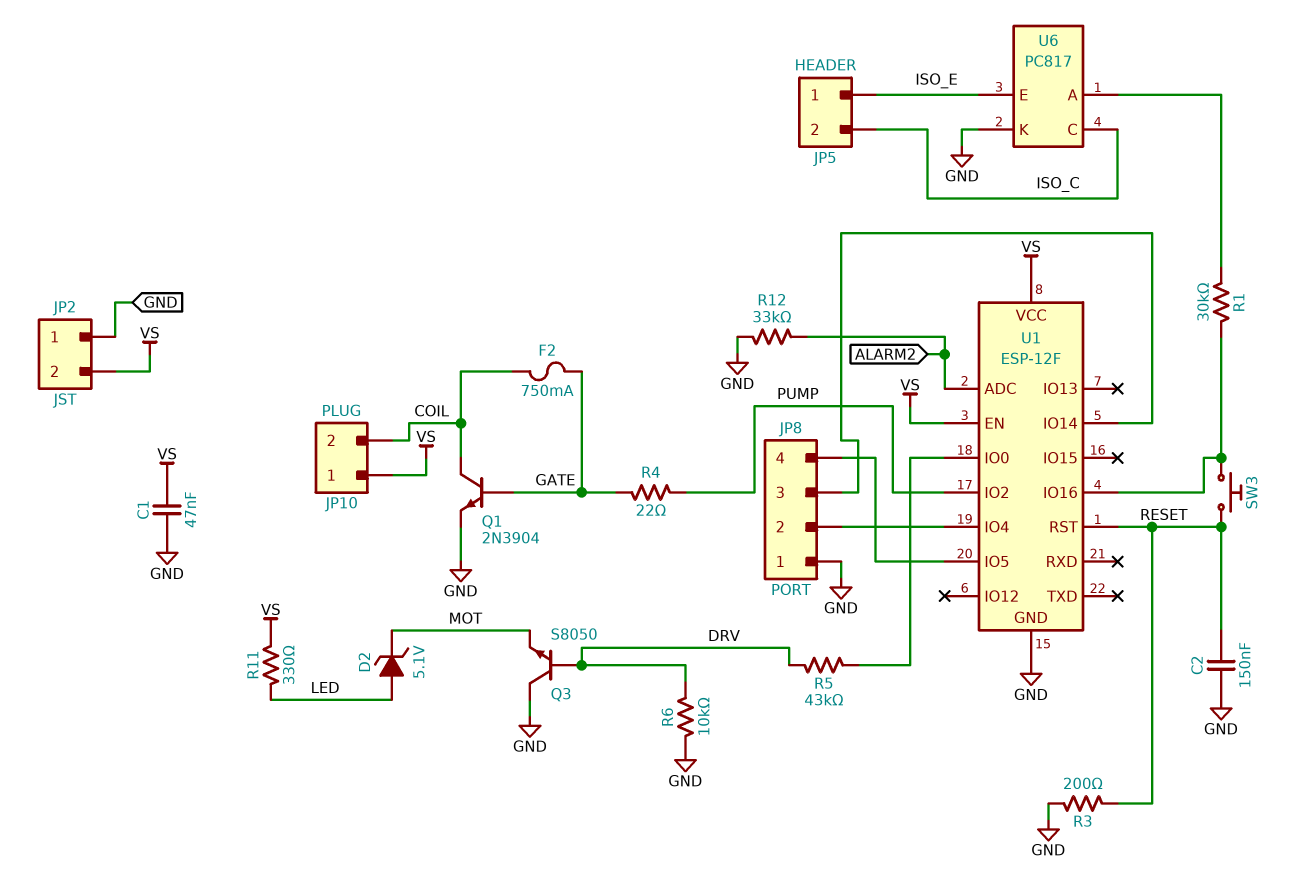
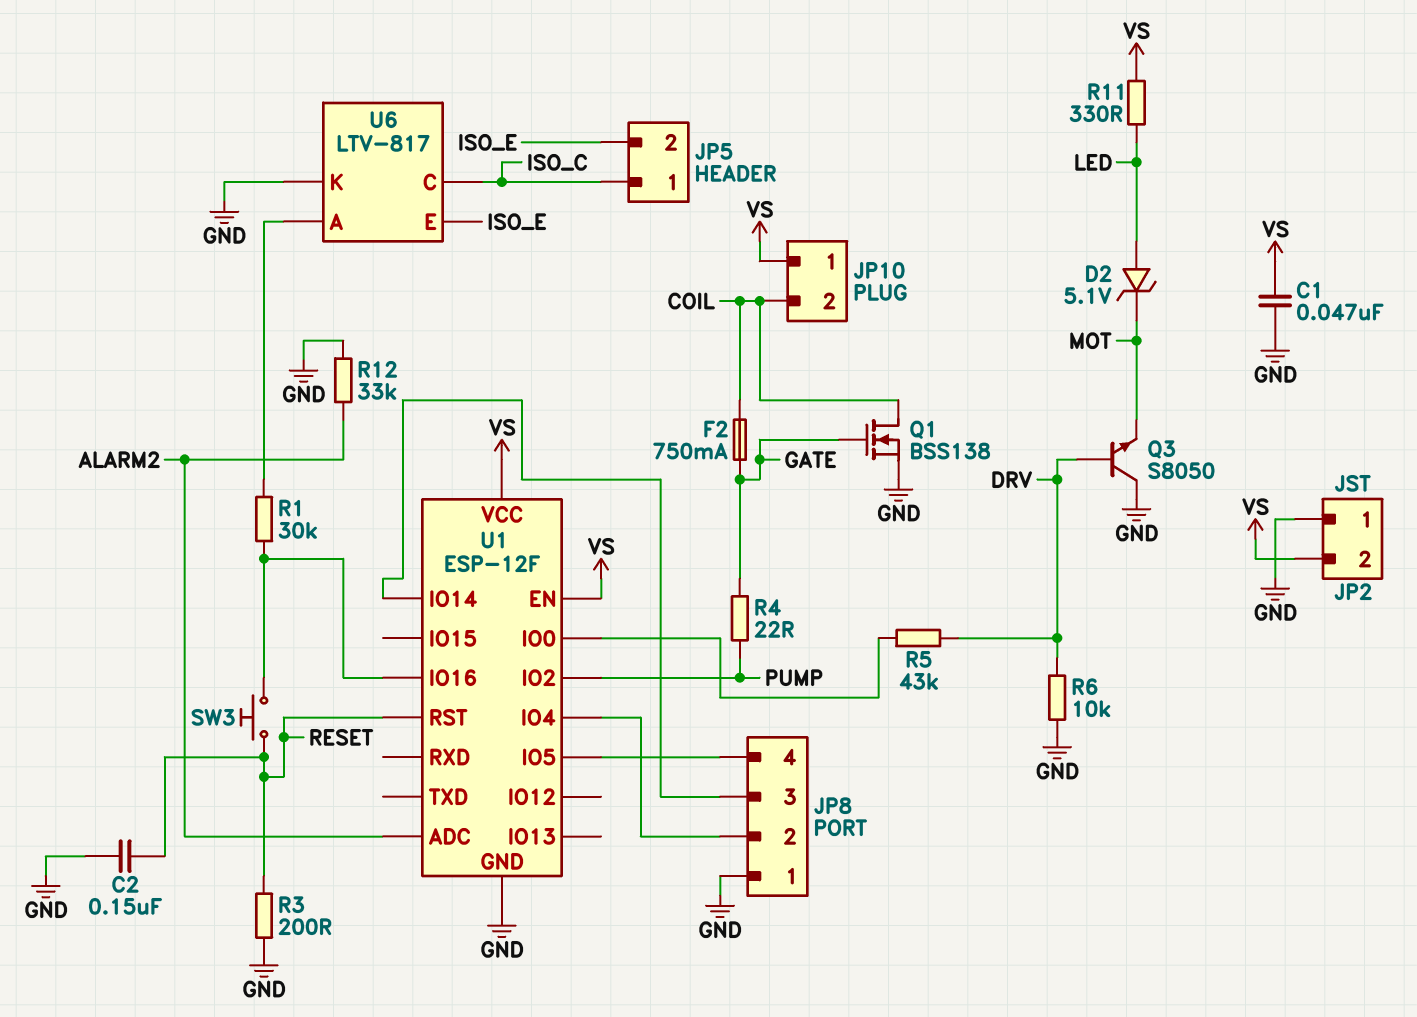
JP5 pin 1: ISO_E -> ISO_C
JP5 pin 2: ISO_C -> ISO_E
Q1: NPN 2N3904 (B GATE, C COIL, E GND) -> NMOS BSS138 (G GATE, D COIL, S GND)
U6: PC817 -> LTV-817

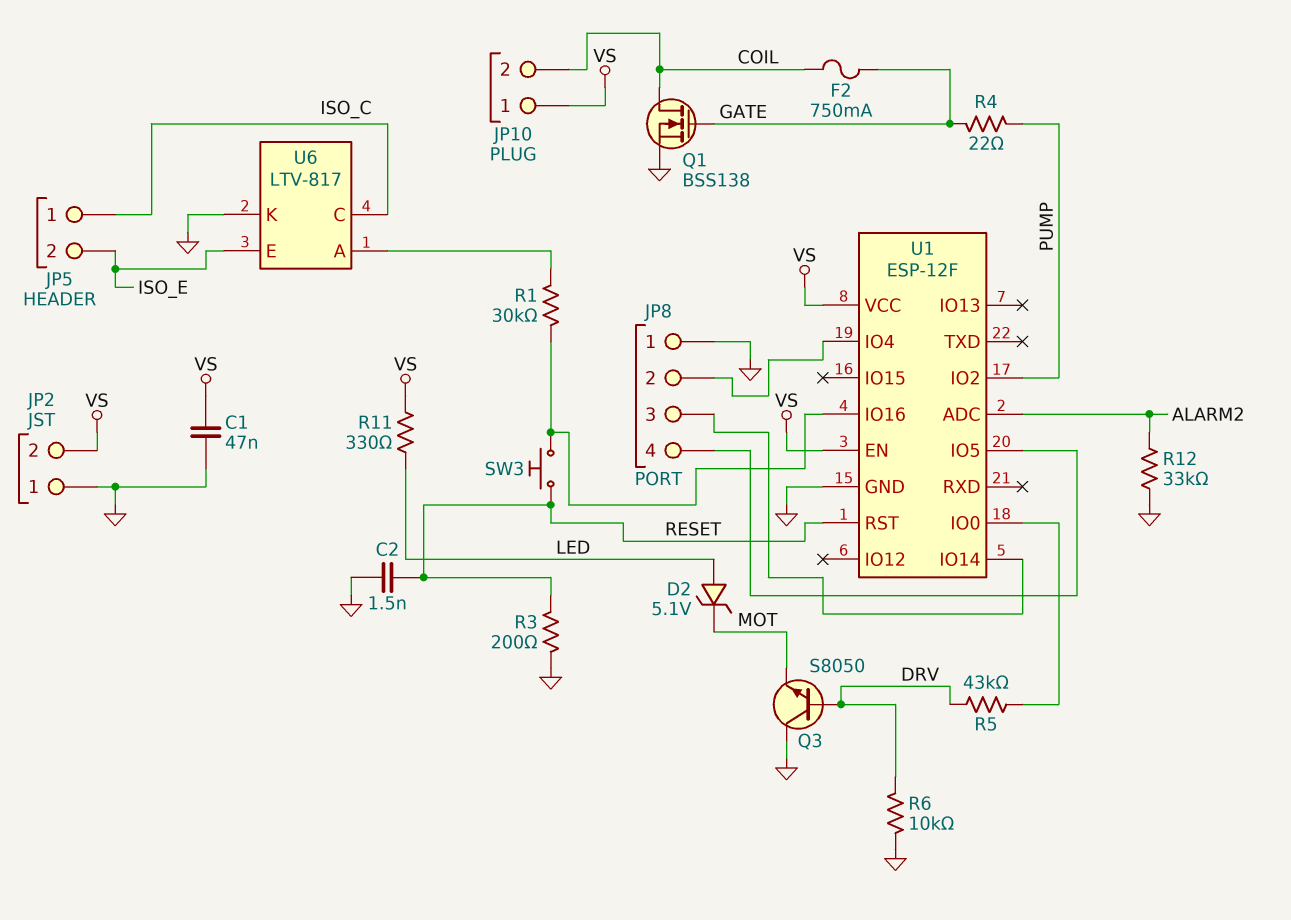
C2: 150nF (GND, RESET) -> 1.5nF (GND, RESET)

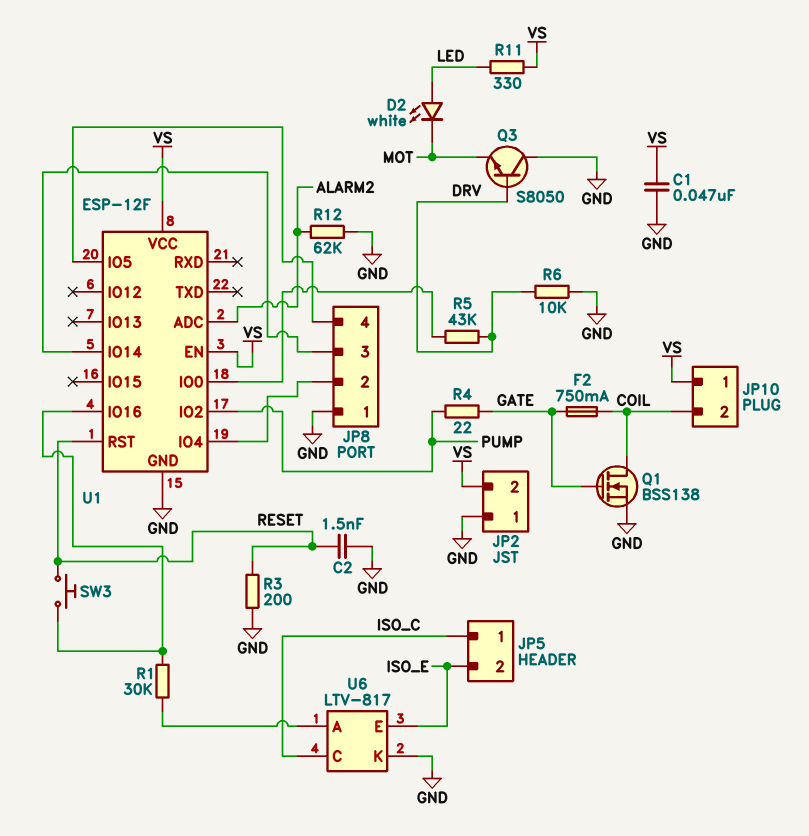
D2: zener 5.1V (A LED, K MOT) -> LED white (A LED, K MOT)
R12: 33k (ALARM2, GND) -> 62k (ALARM2, GND)

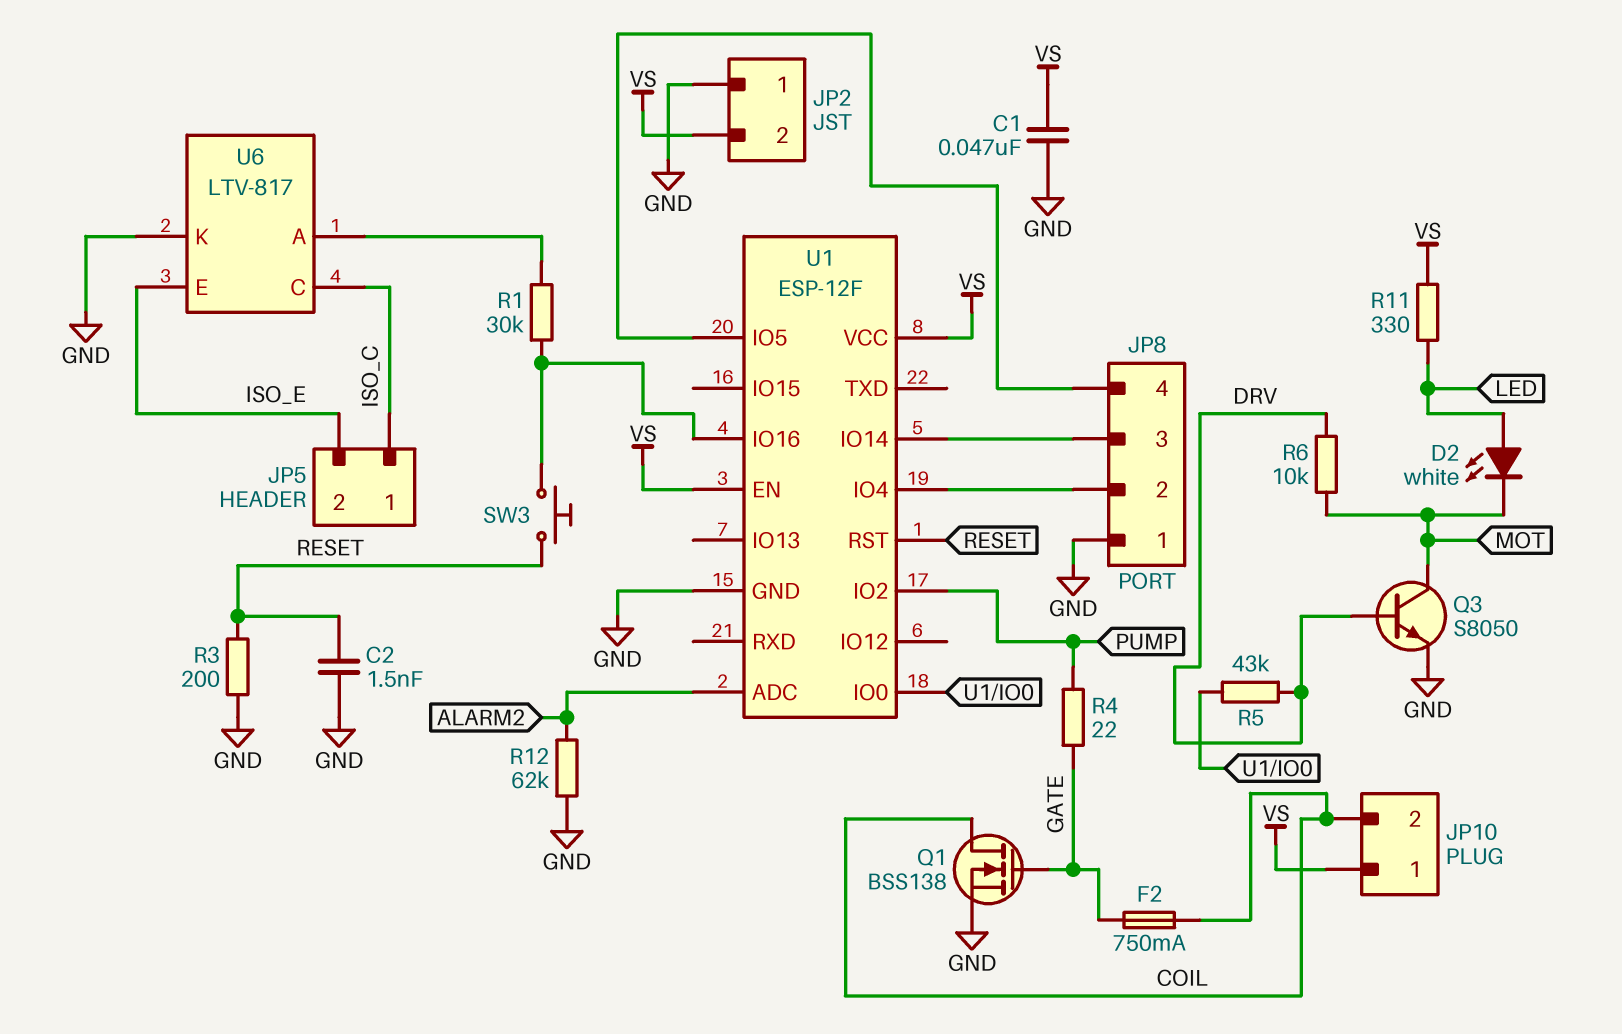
Q3: NPN S8050 (B DRV, C GND, E MOT) -> NPN S8050 (B DRV, C MOT, E GND)
R6: 10k (DRV, GND) -> 10k (DRV, MOT)

